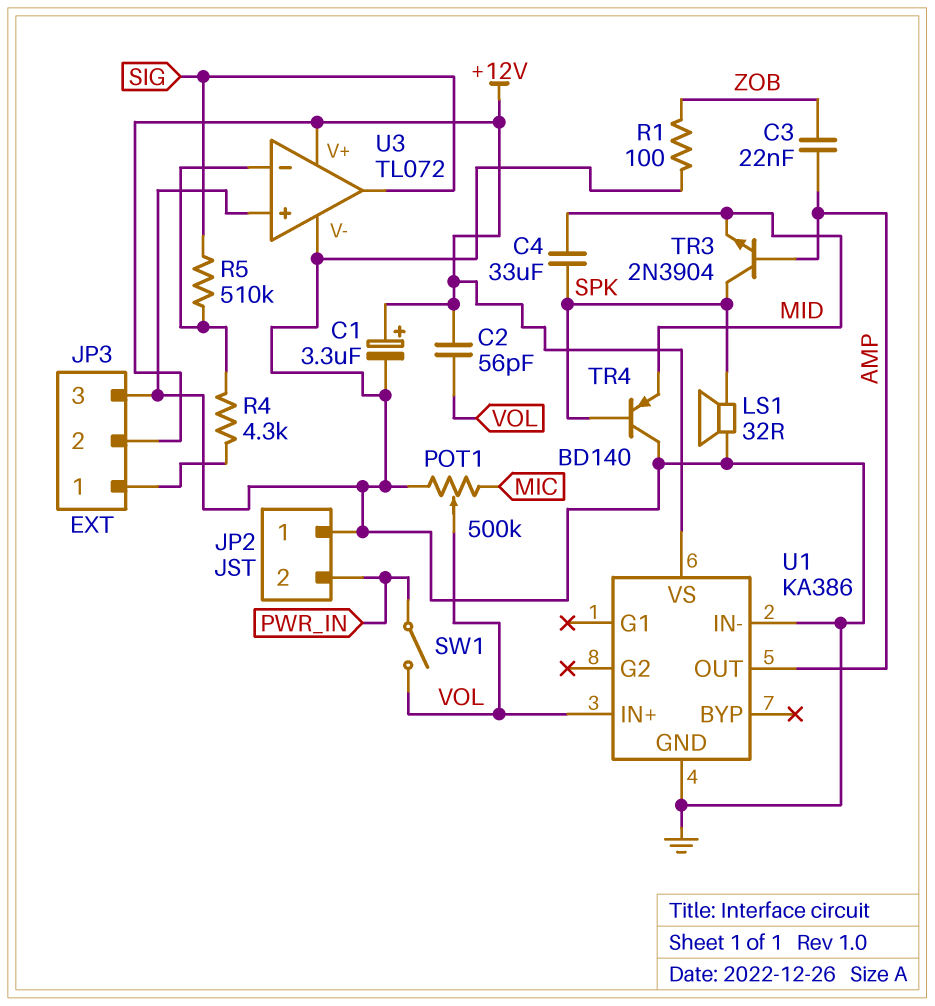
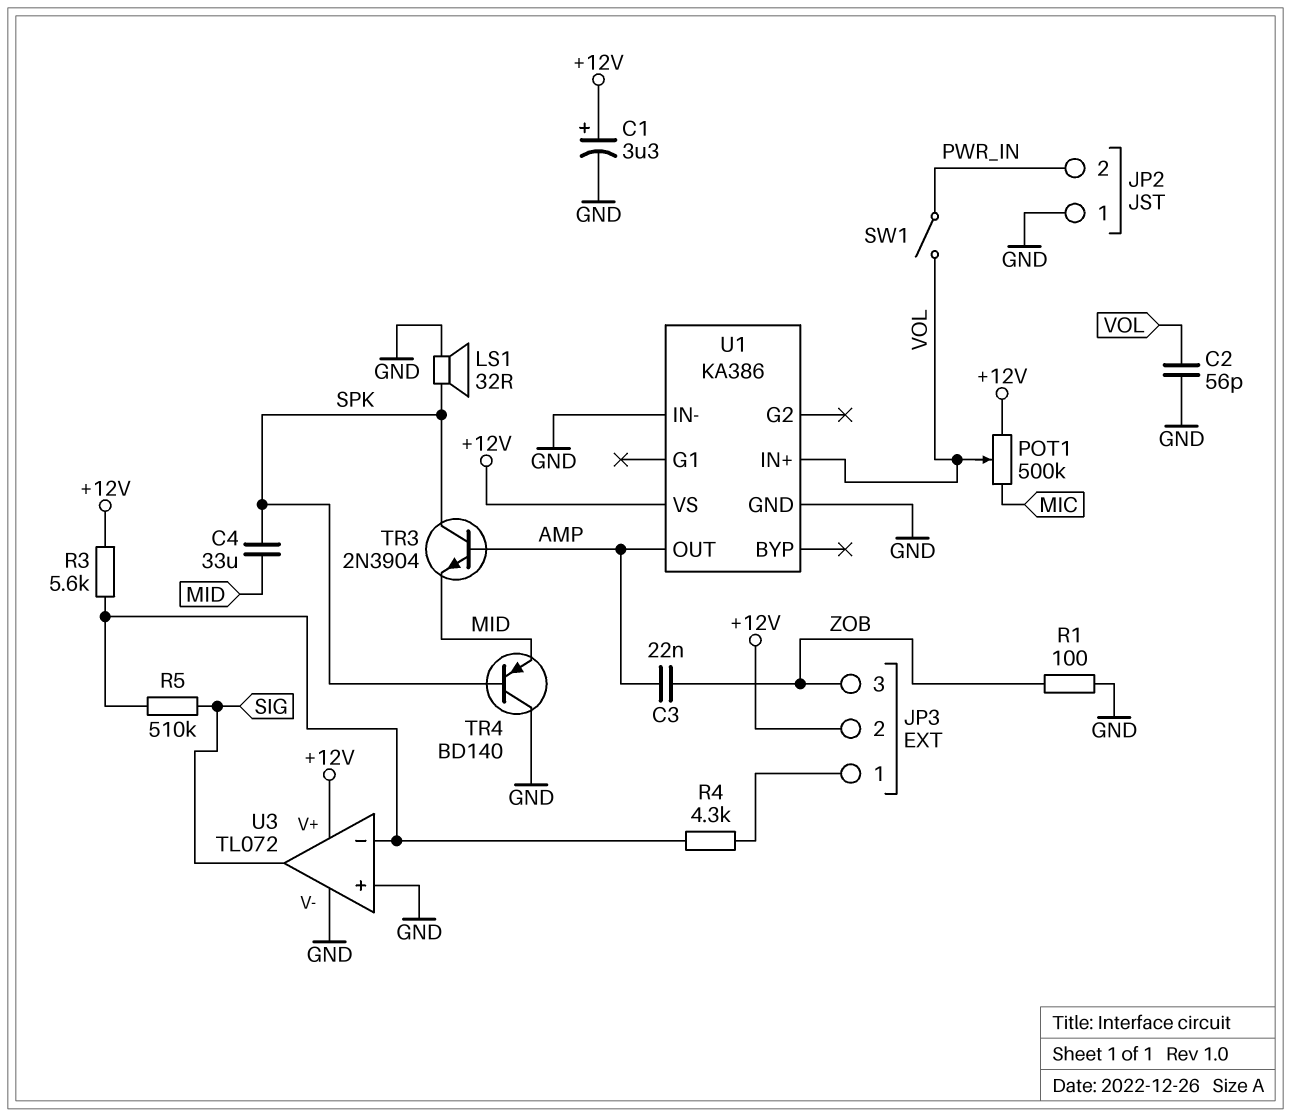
C2: 56pF (+12V, VOL) -> 56pF (GND, VOL)
JP3 pin 3: GND -> ZOB
POT1: 500k (GND, MIC, wiper VOL) -> 500k (+12V, MIC, wiper VOL)
R3: none -> 5.6k (+12V, U3/in-)

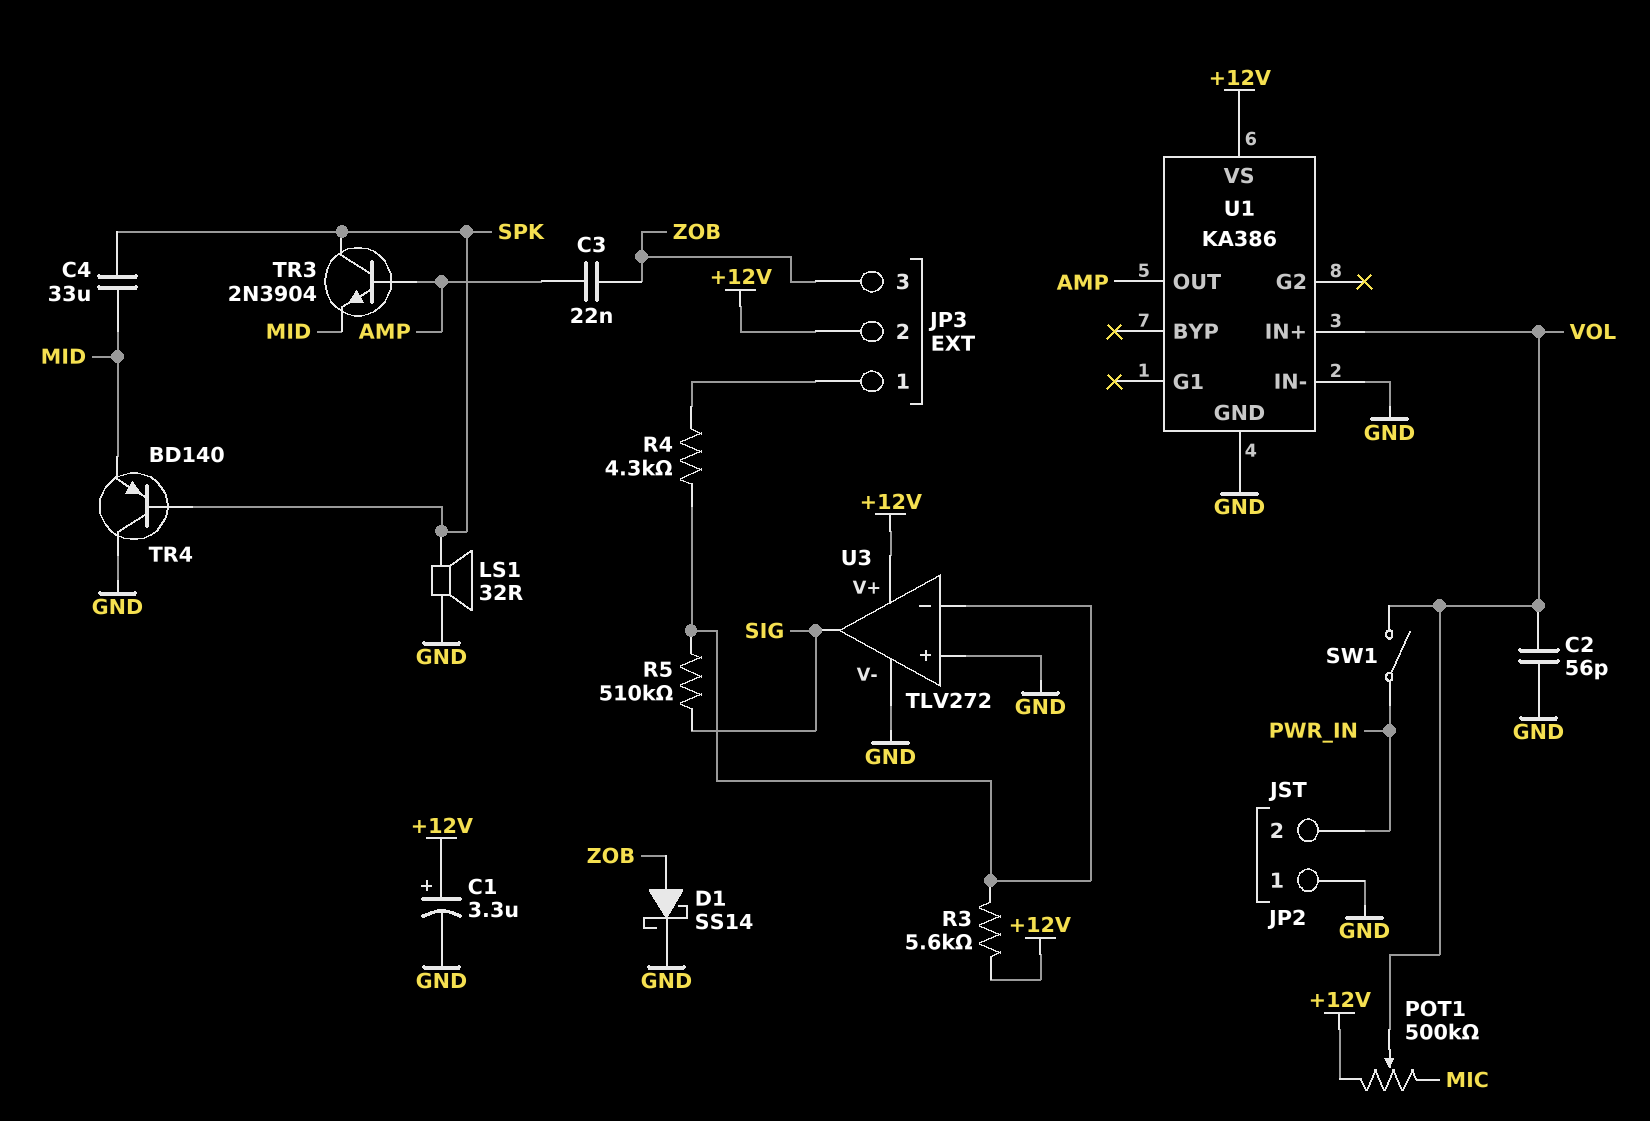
D1: none -> schottky SS14 (A ZOB, K GND)
R1: 100 (GND, ZOB) -> none
U3: TL072 -> TLV272

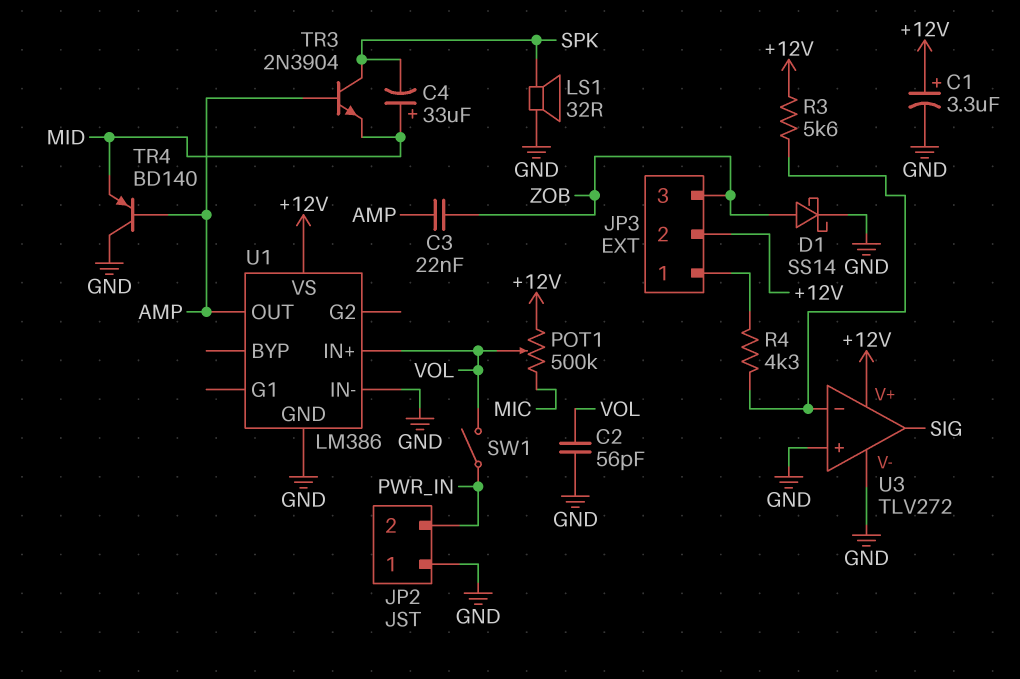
C4: 33uF (MID, SPK) -> 33uF (plus MID, minus SPK)
R5: 510k (SIG, U3/in-) -> none
TR4: PNP BD140 (B SPK, C GND, E MID) -> PNP BD140 (B AMP, C GND, E MID)
U1: KA386 -> LM386

